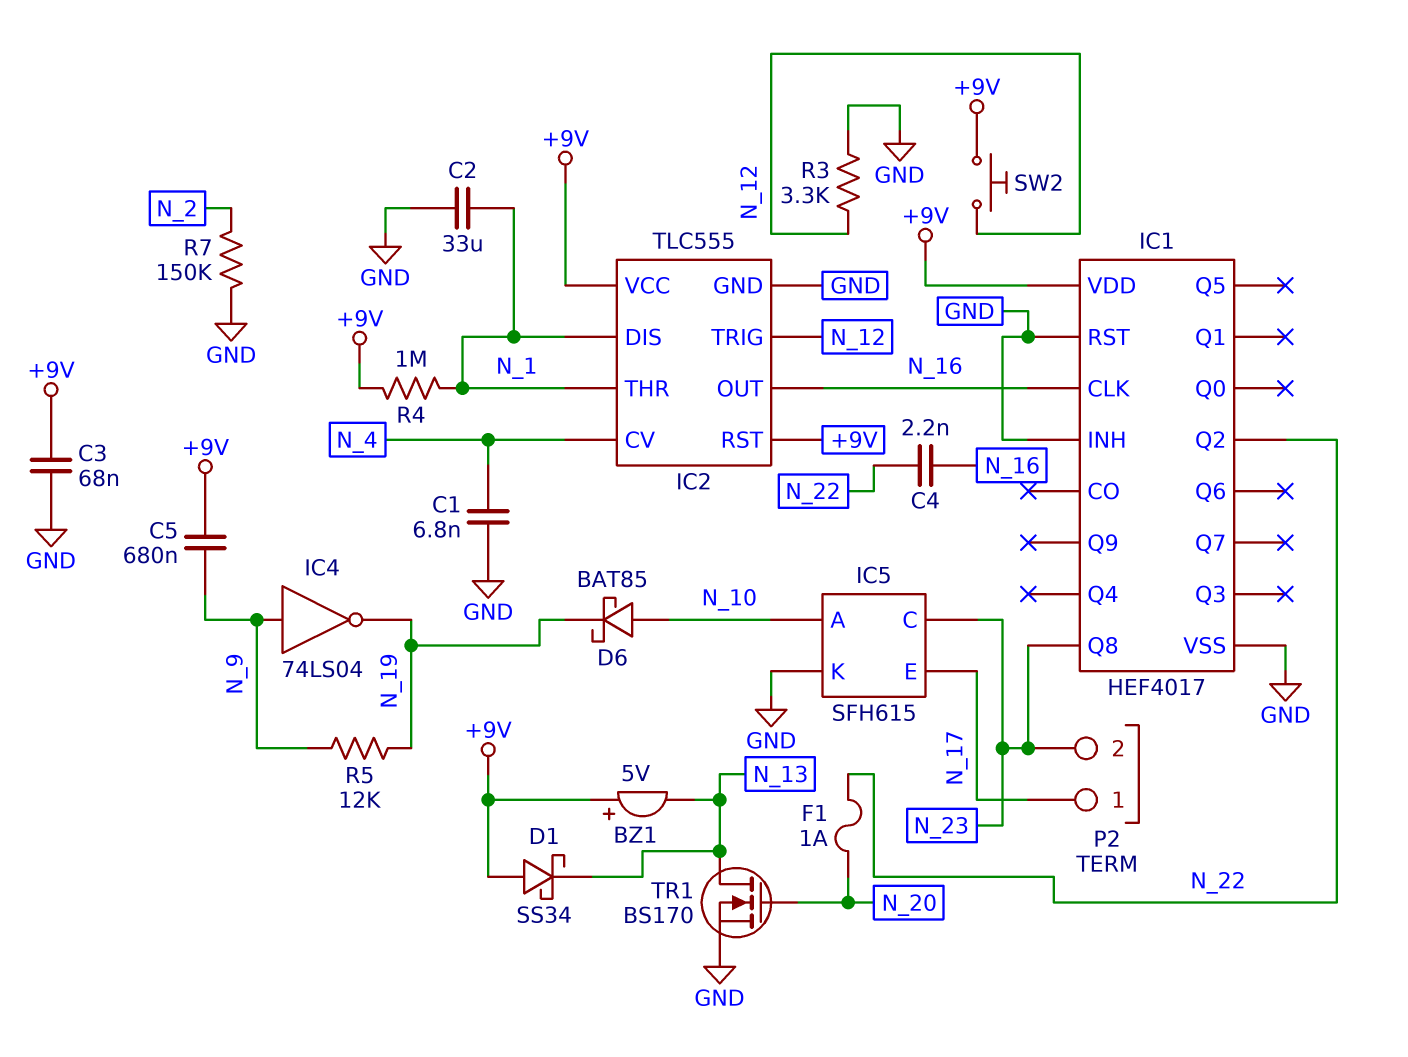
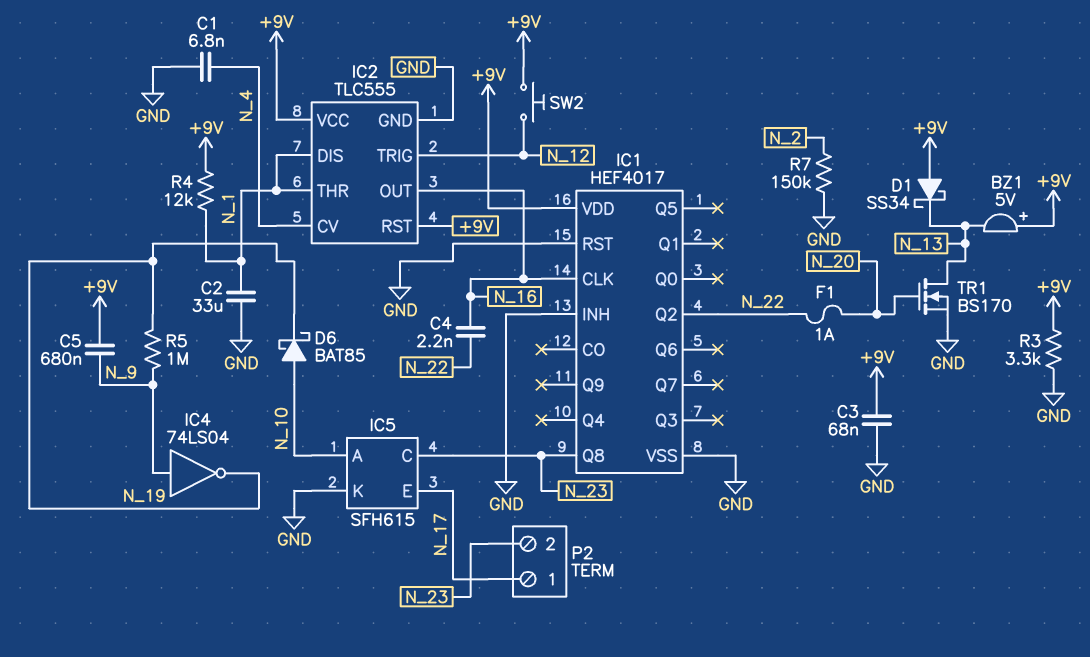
R3: 3.3k (GND, N_12) -> 3.3k (+9V, GND)
R4: 1M (+9V, N_1) -> 12k (+9V, N_1)
R5: 12k (N_9, N_19) -> 1M (N_9, N_19)

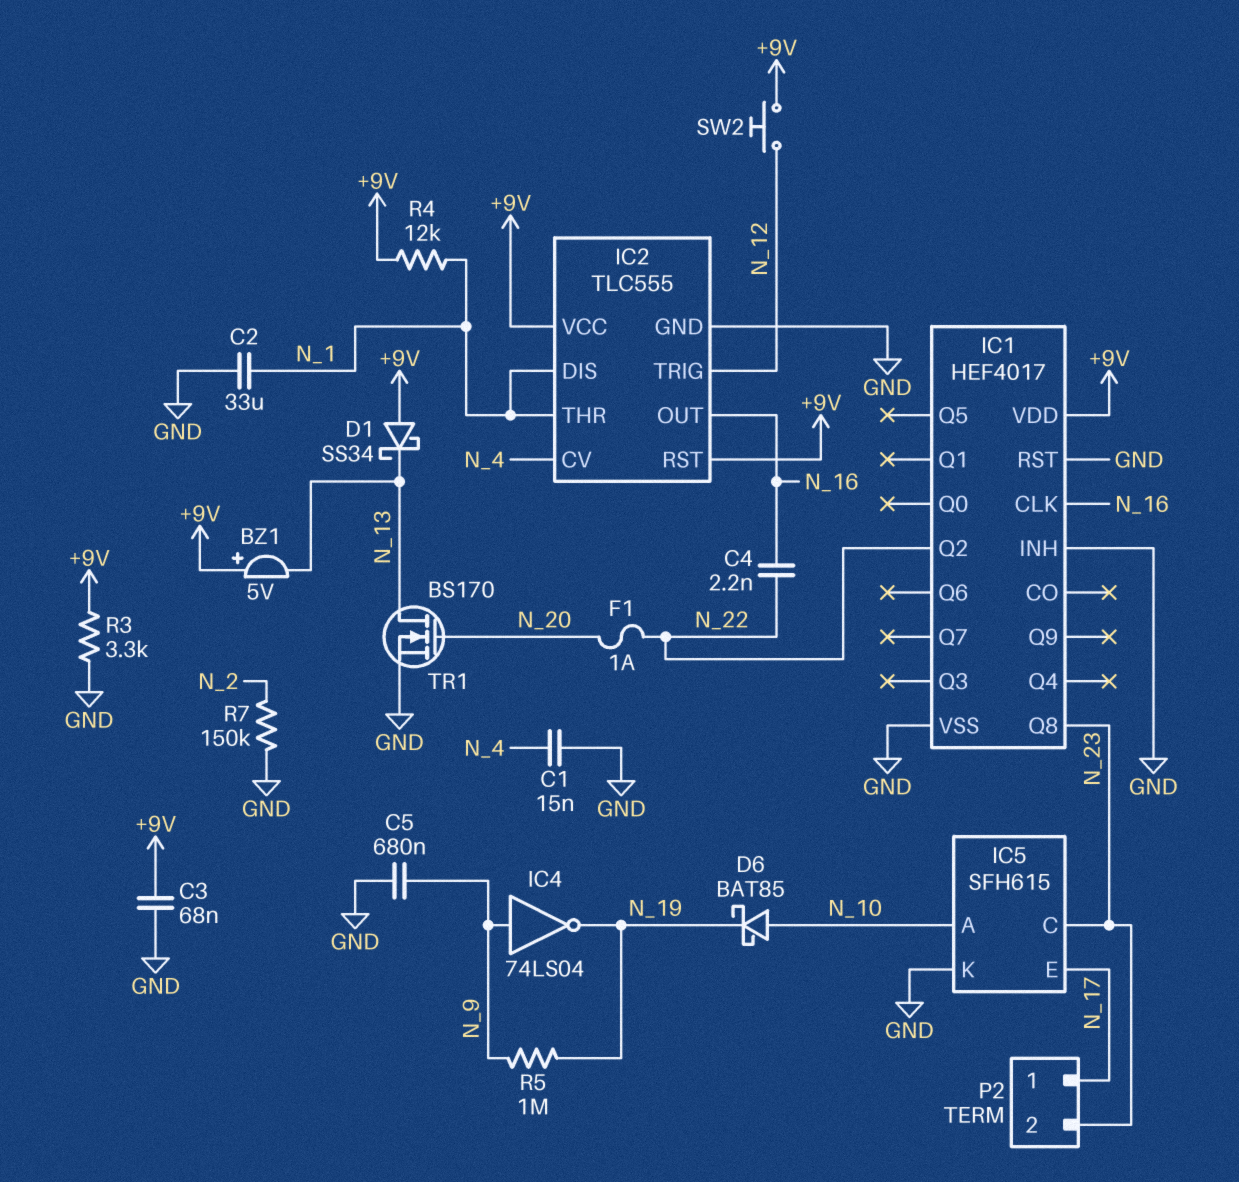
C1: 6.8nF (GND, N_4) -> 15nF (GND, N_4)
C5: 680nF (+9V, N_9) -> 680nF (GND, N_9)

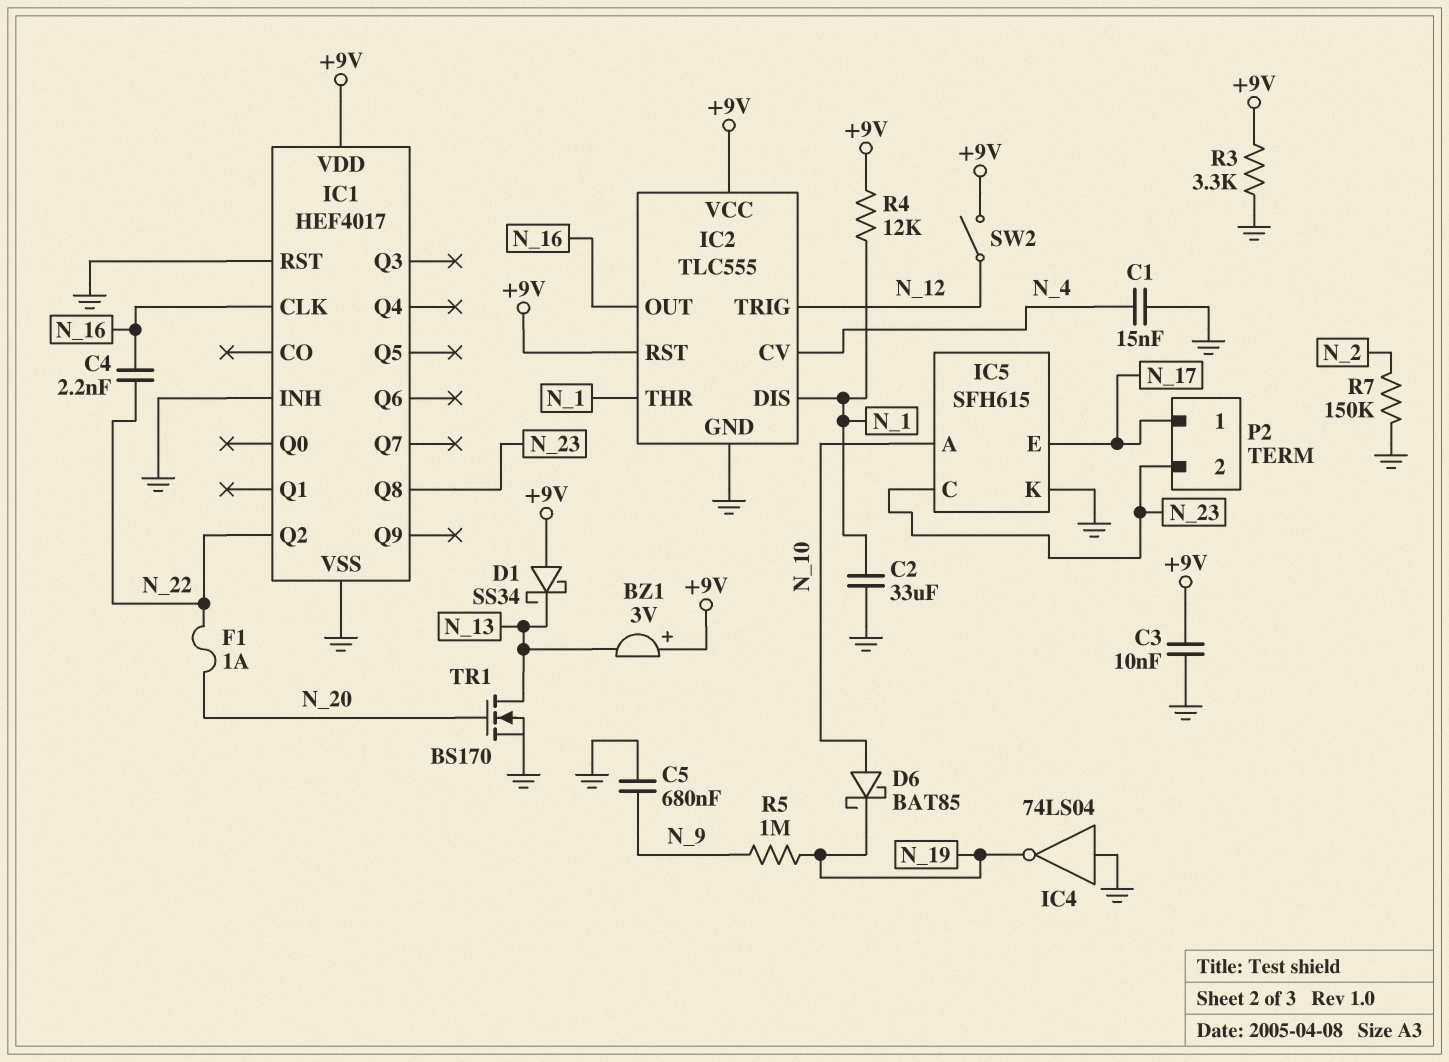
BZ1: buzzer 5V (plus +9V, minus N_13) -> buzzer 3V (plus +9V, minus N_13)
C3: 68nF (+9V, GND) -> 10nF (+9V, GND)
IC4: NOT 74LS04 (in N_9, out N_19) -> NOT 74LS04 (in GND, out N_19)
SW2: button (+9V, N_12) -> switch (+9V, N_12)

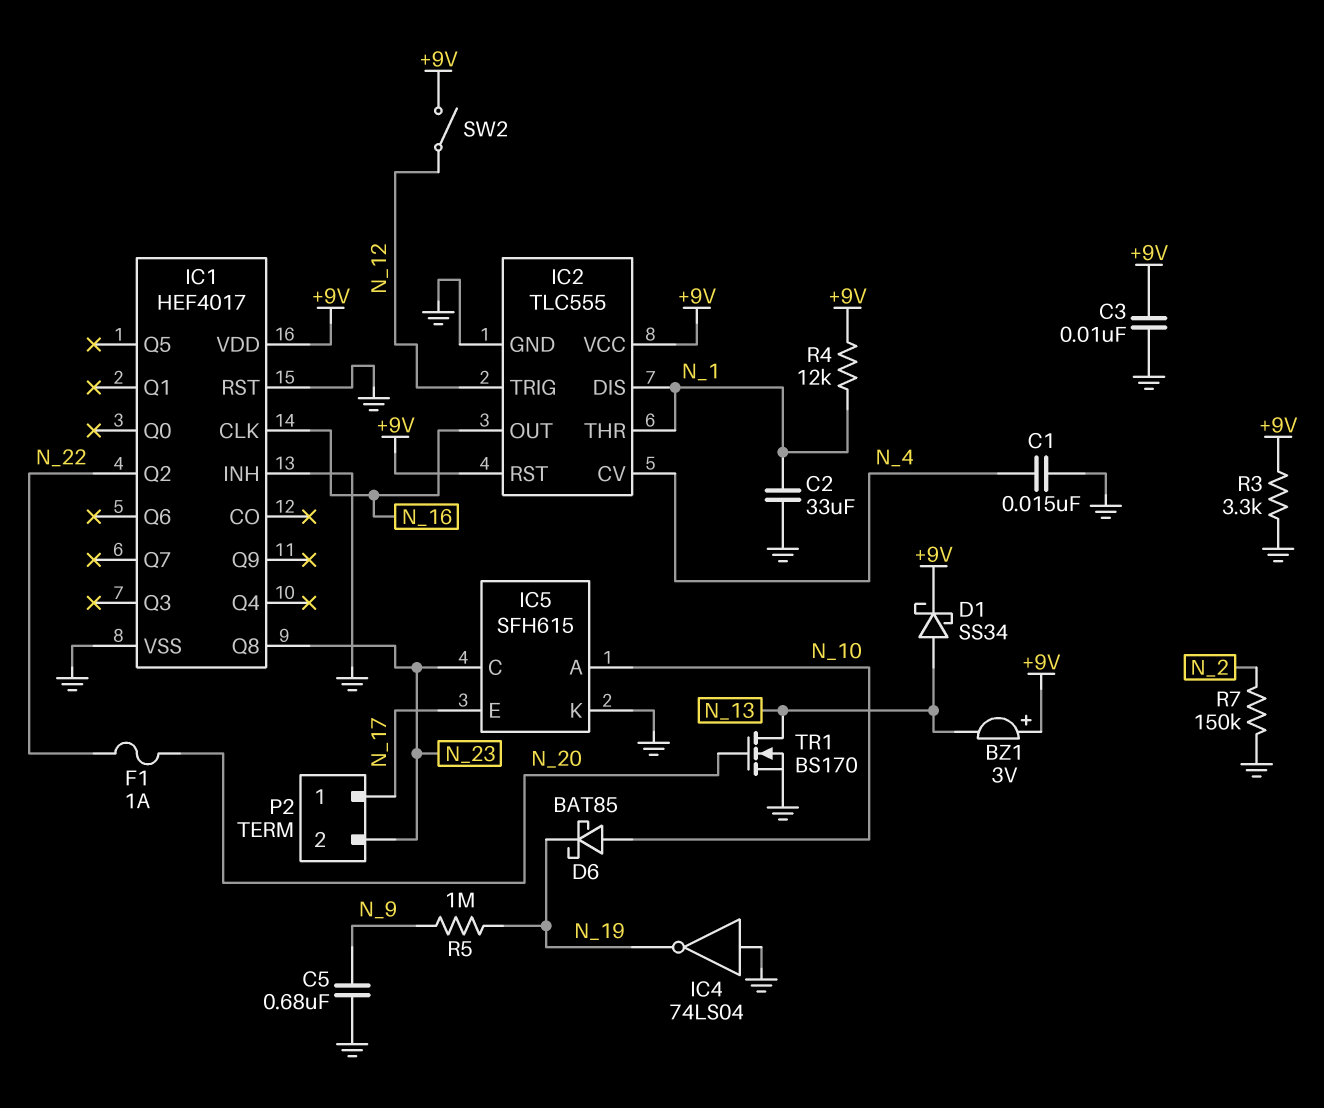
C4: 2.2nF (N_16, N_22) -> none
D1: schottky SS34 (A +9V, K N_13) -> schottky SS34 (A N_13, K +9V)

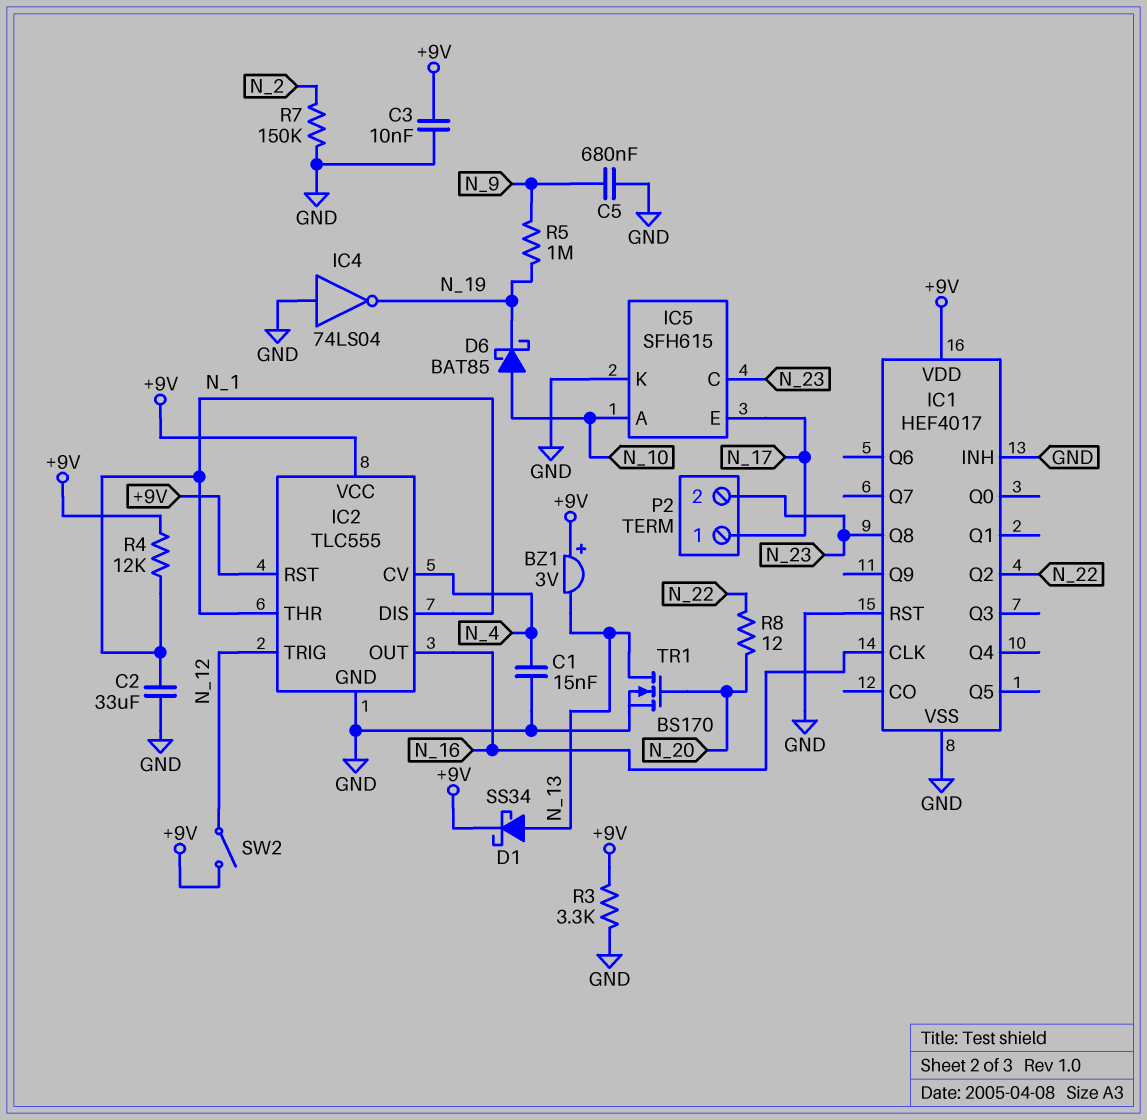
F1: 1A (N_20, N_22) -> none
R8: none -> 12 (N_20, N_22)

